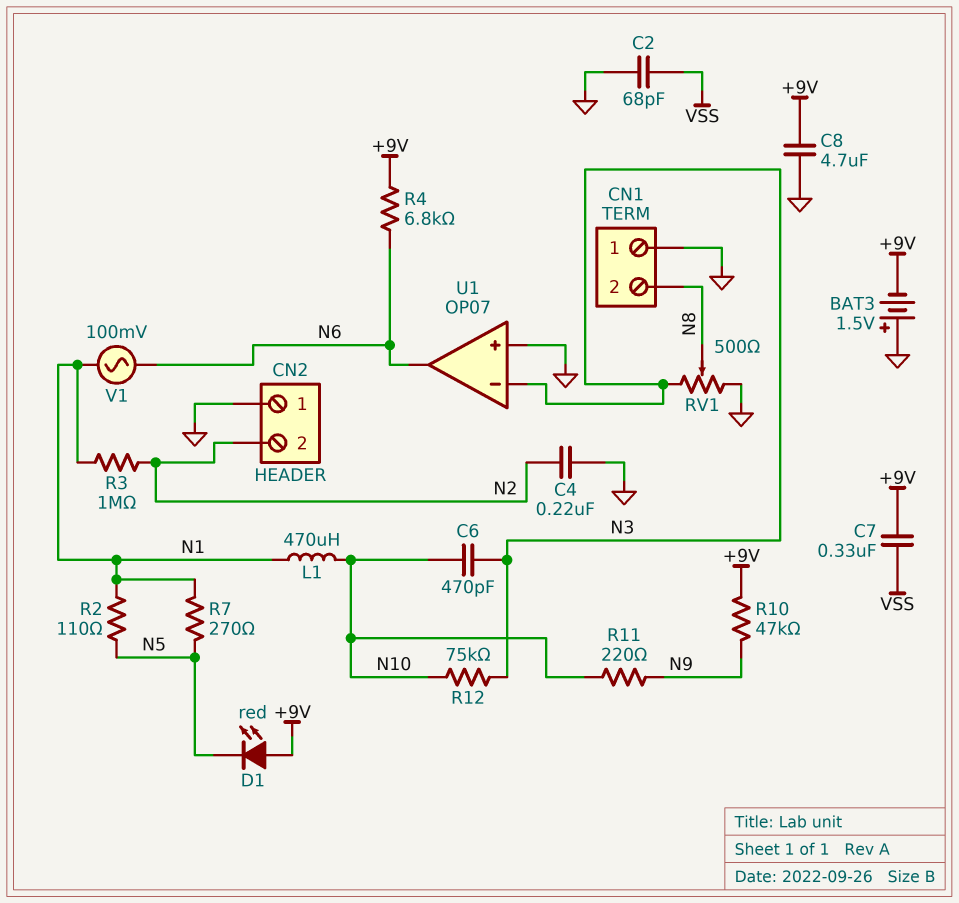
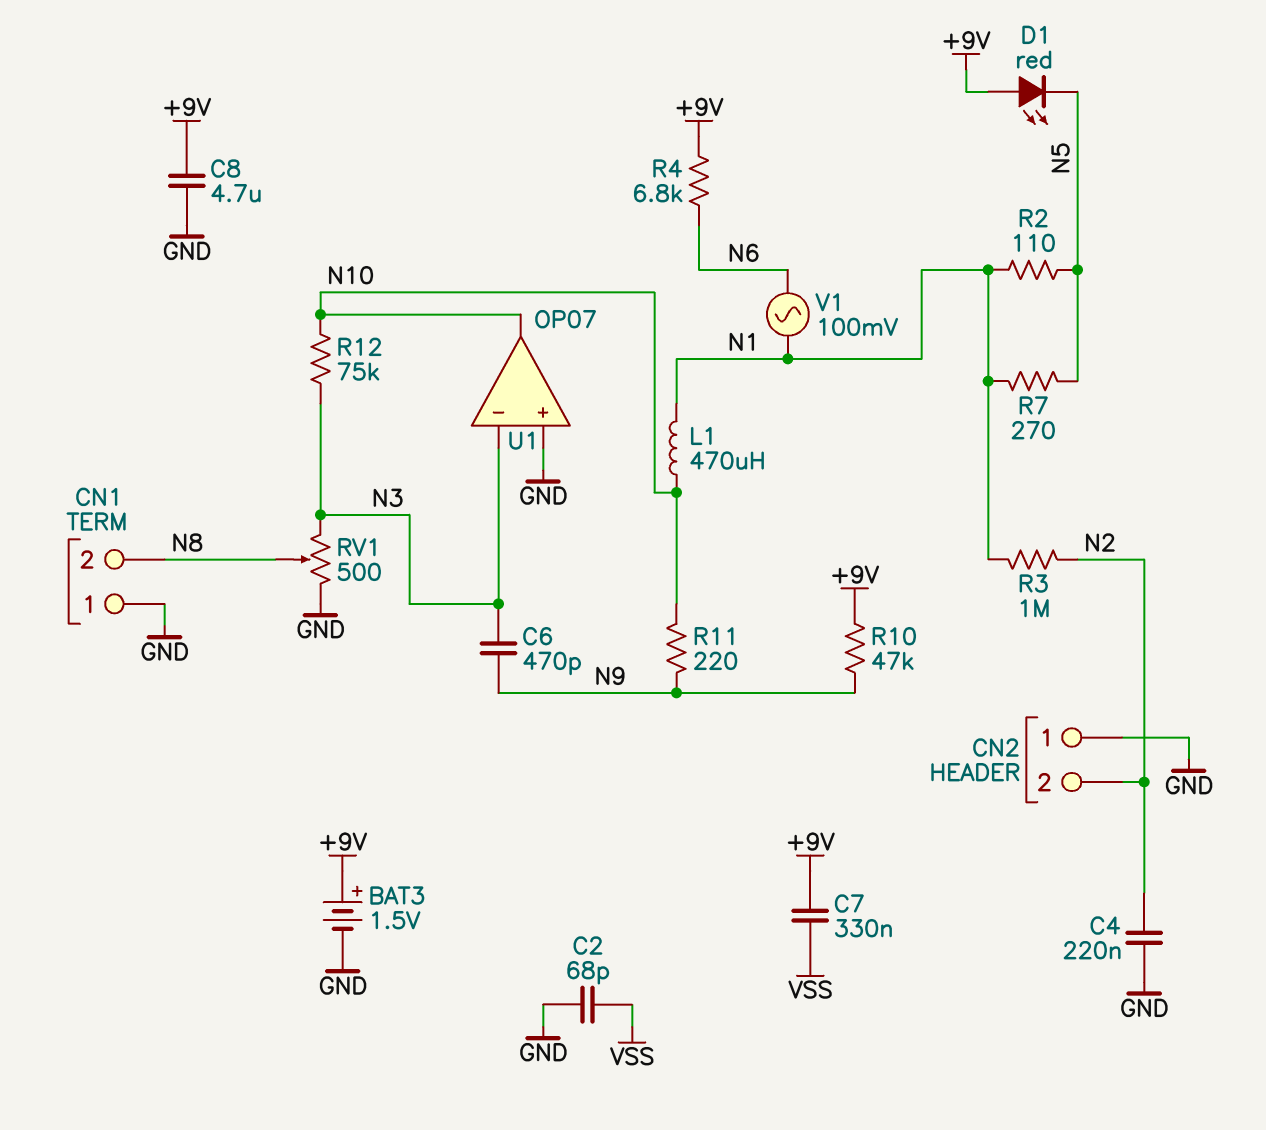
BAT3: 1.5V (plus GND, minus +9V) -> 1.5V (plus +9V, minus GND)
C6: 470pF (N3, N10) -> 470pF (N3, N9)
U1 pin out: N6 -> N10

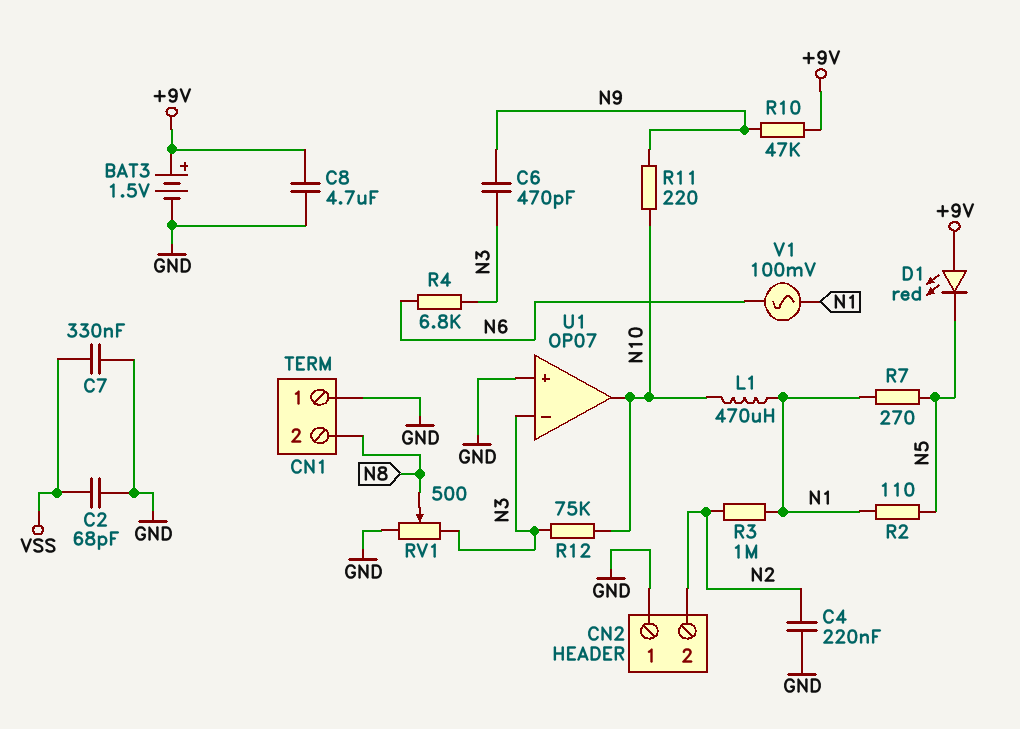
C7: 330nF (+9V, VSS) -> 330nF (GND, VSS)
R4: 6.8k (+9V, N6) -> 6.8k (N3, N6)

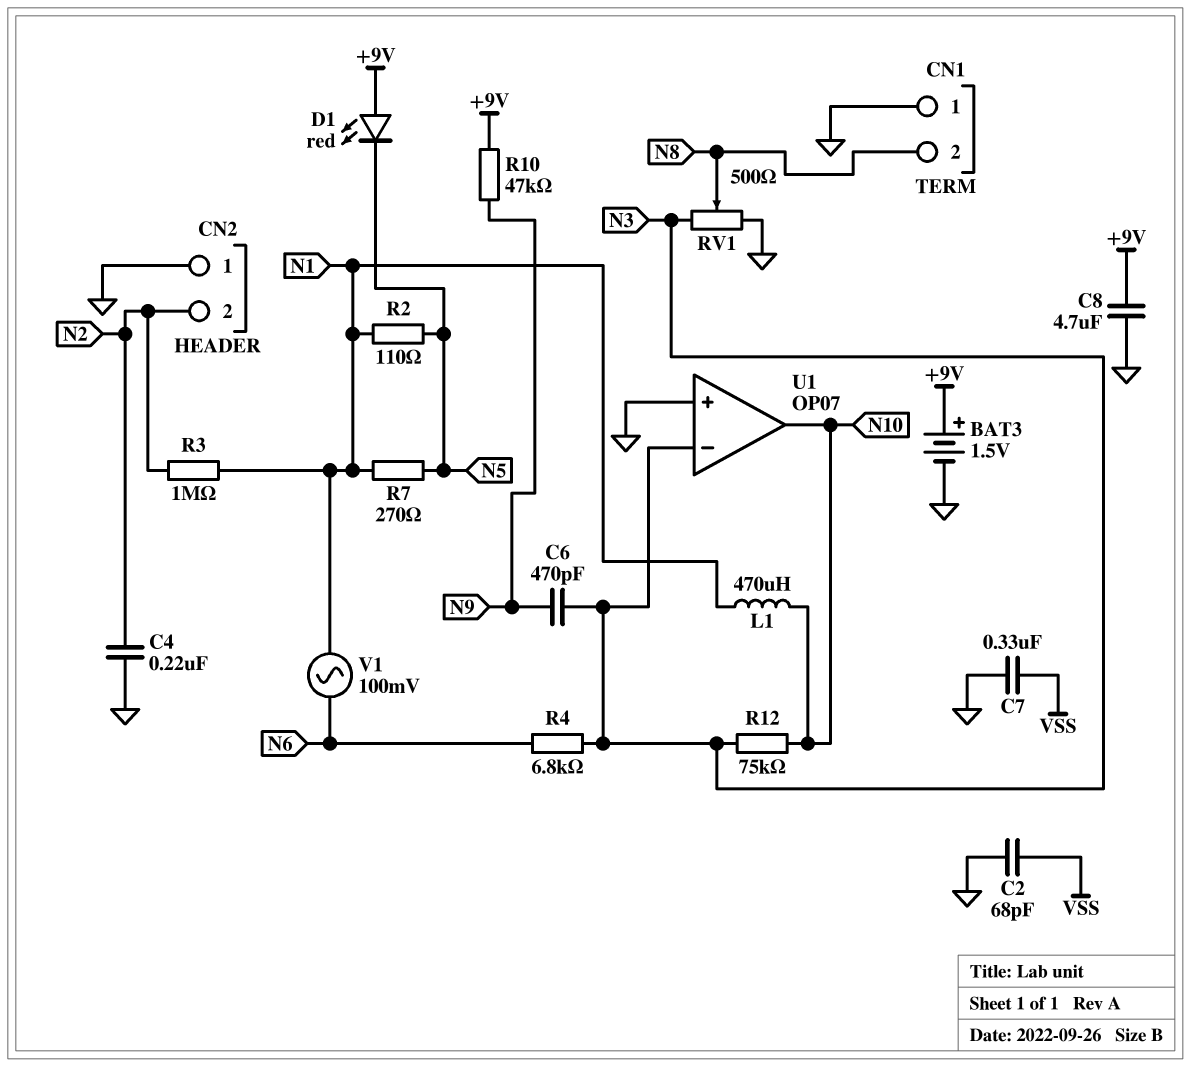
R11: 220 (N9, N10) -> none

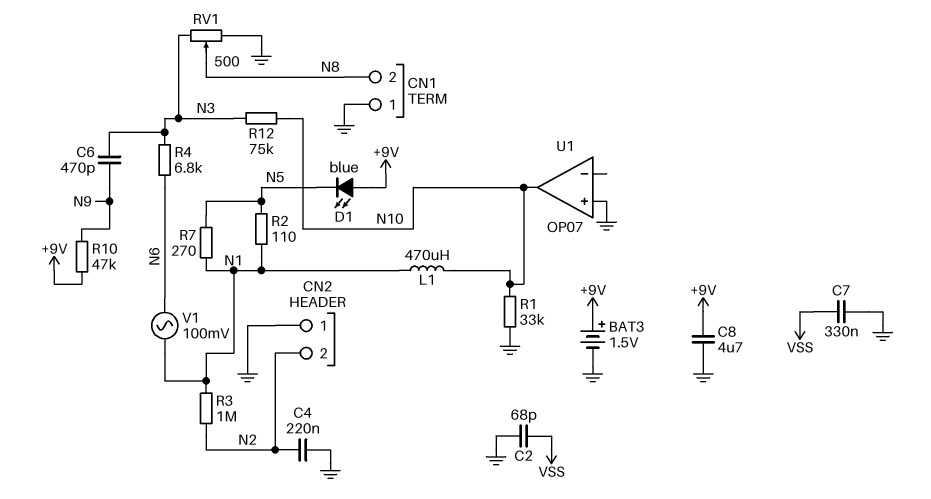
D1: LED red (A +9V, K N5) -> LED blue (A +9V, K N5)
R1: none -> 33k (GND, N10)
U1 pin in-: N3 -> none

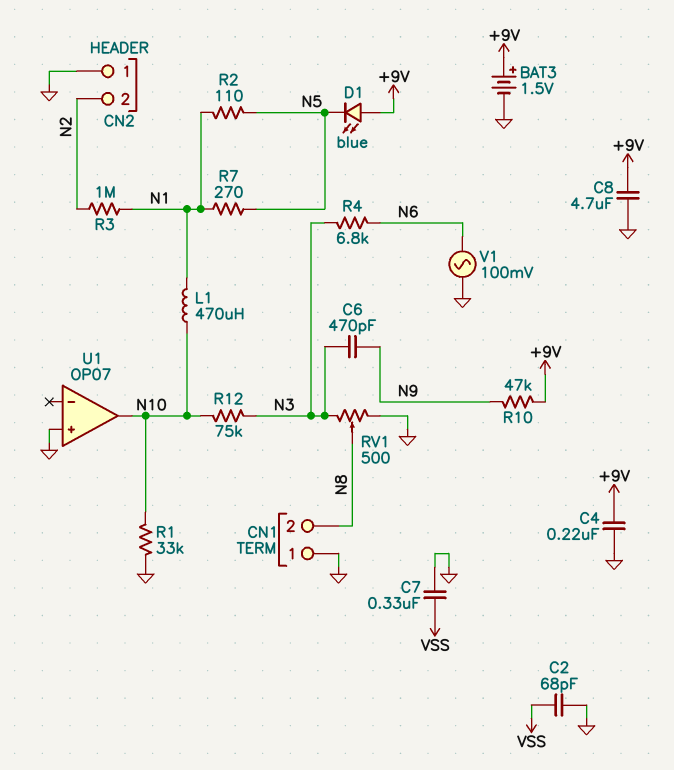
C4: 220nF (GND, N2) -> 220nF (+9V, GND)
V1: AC 100mV (N1, N6) -> AC 100mV (GND, N6)

